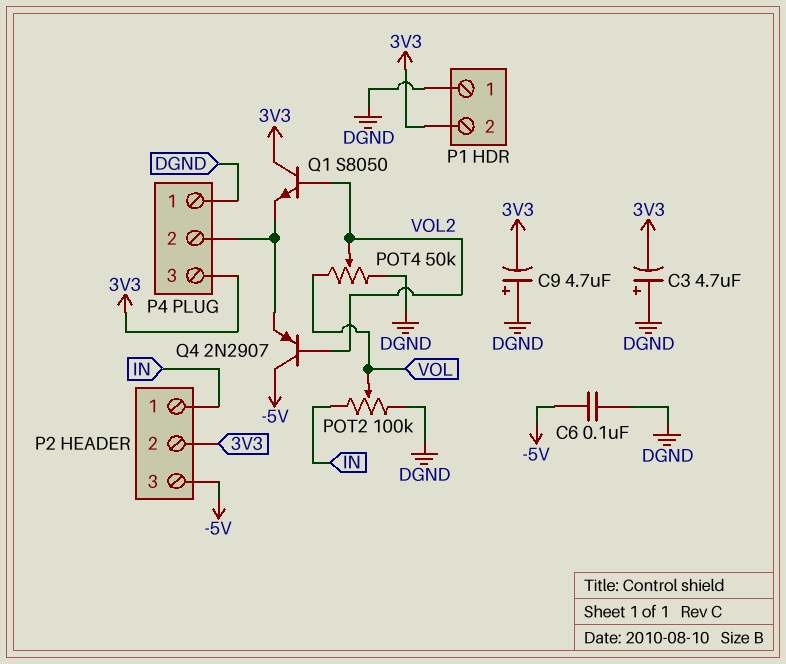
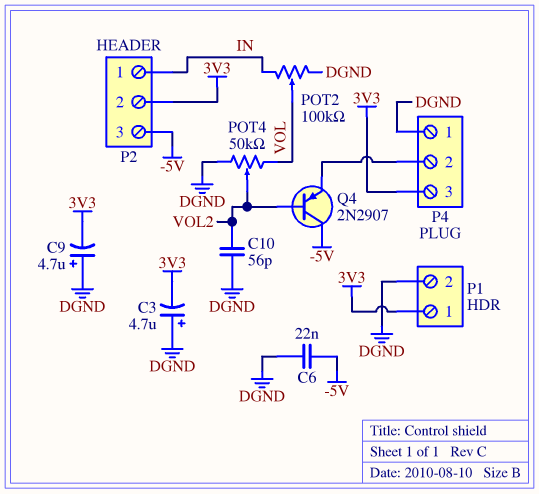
C6: 100nF (-5V, DGND) -> 22nF (-5V, DGND)
C10: none -> 56pF (DGND, VOL2)
P1 pin 1: DGND -> 3V3
P1 pin 2: 3V3 -> DGND
Q1: NPN S8050 (B VOL2, C 3V3, E P4/2) -> none

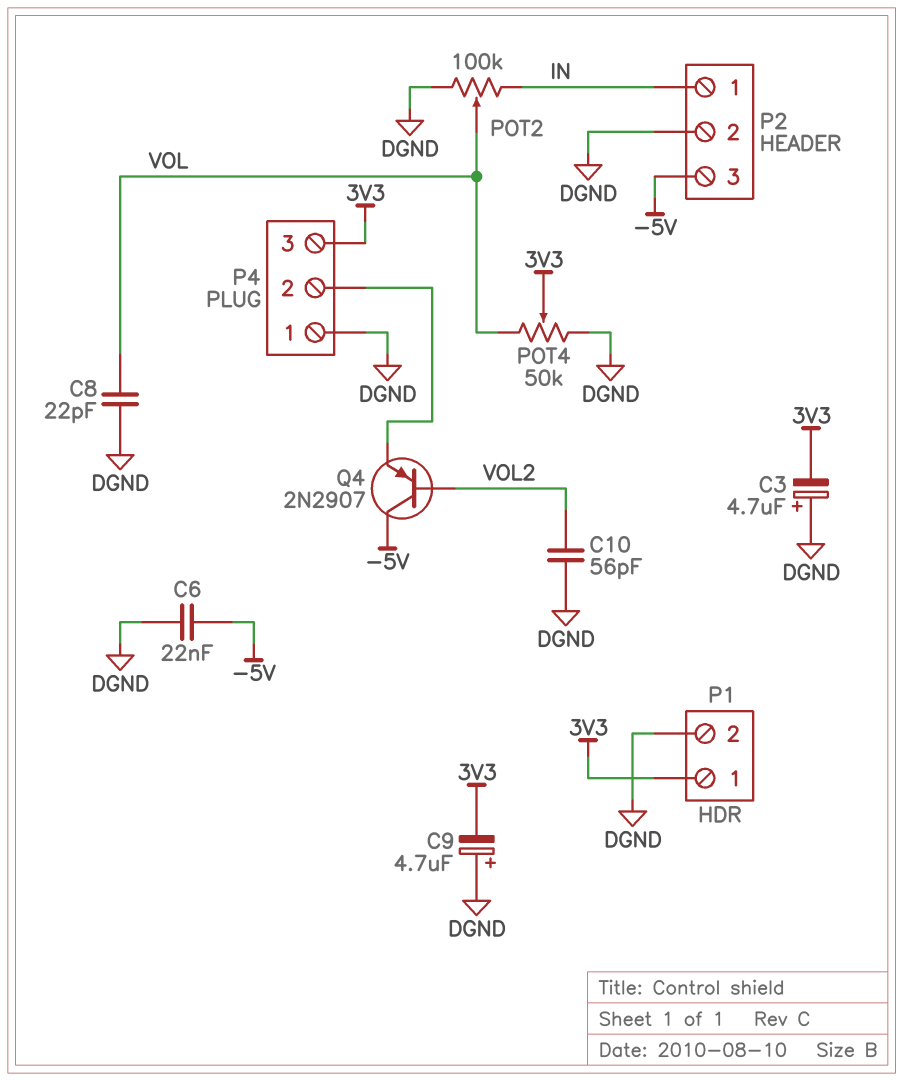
C8: none -> 22pF (DGND, VOL)
P2 pin 2: 3V3 -> DGND
POT4: 50k (DGND, VOL, wiper VOL2) -> 50k (DGND, VOL, wiper 3V3)

